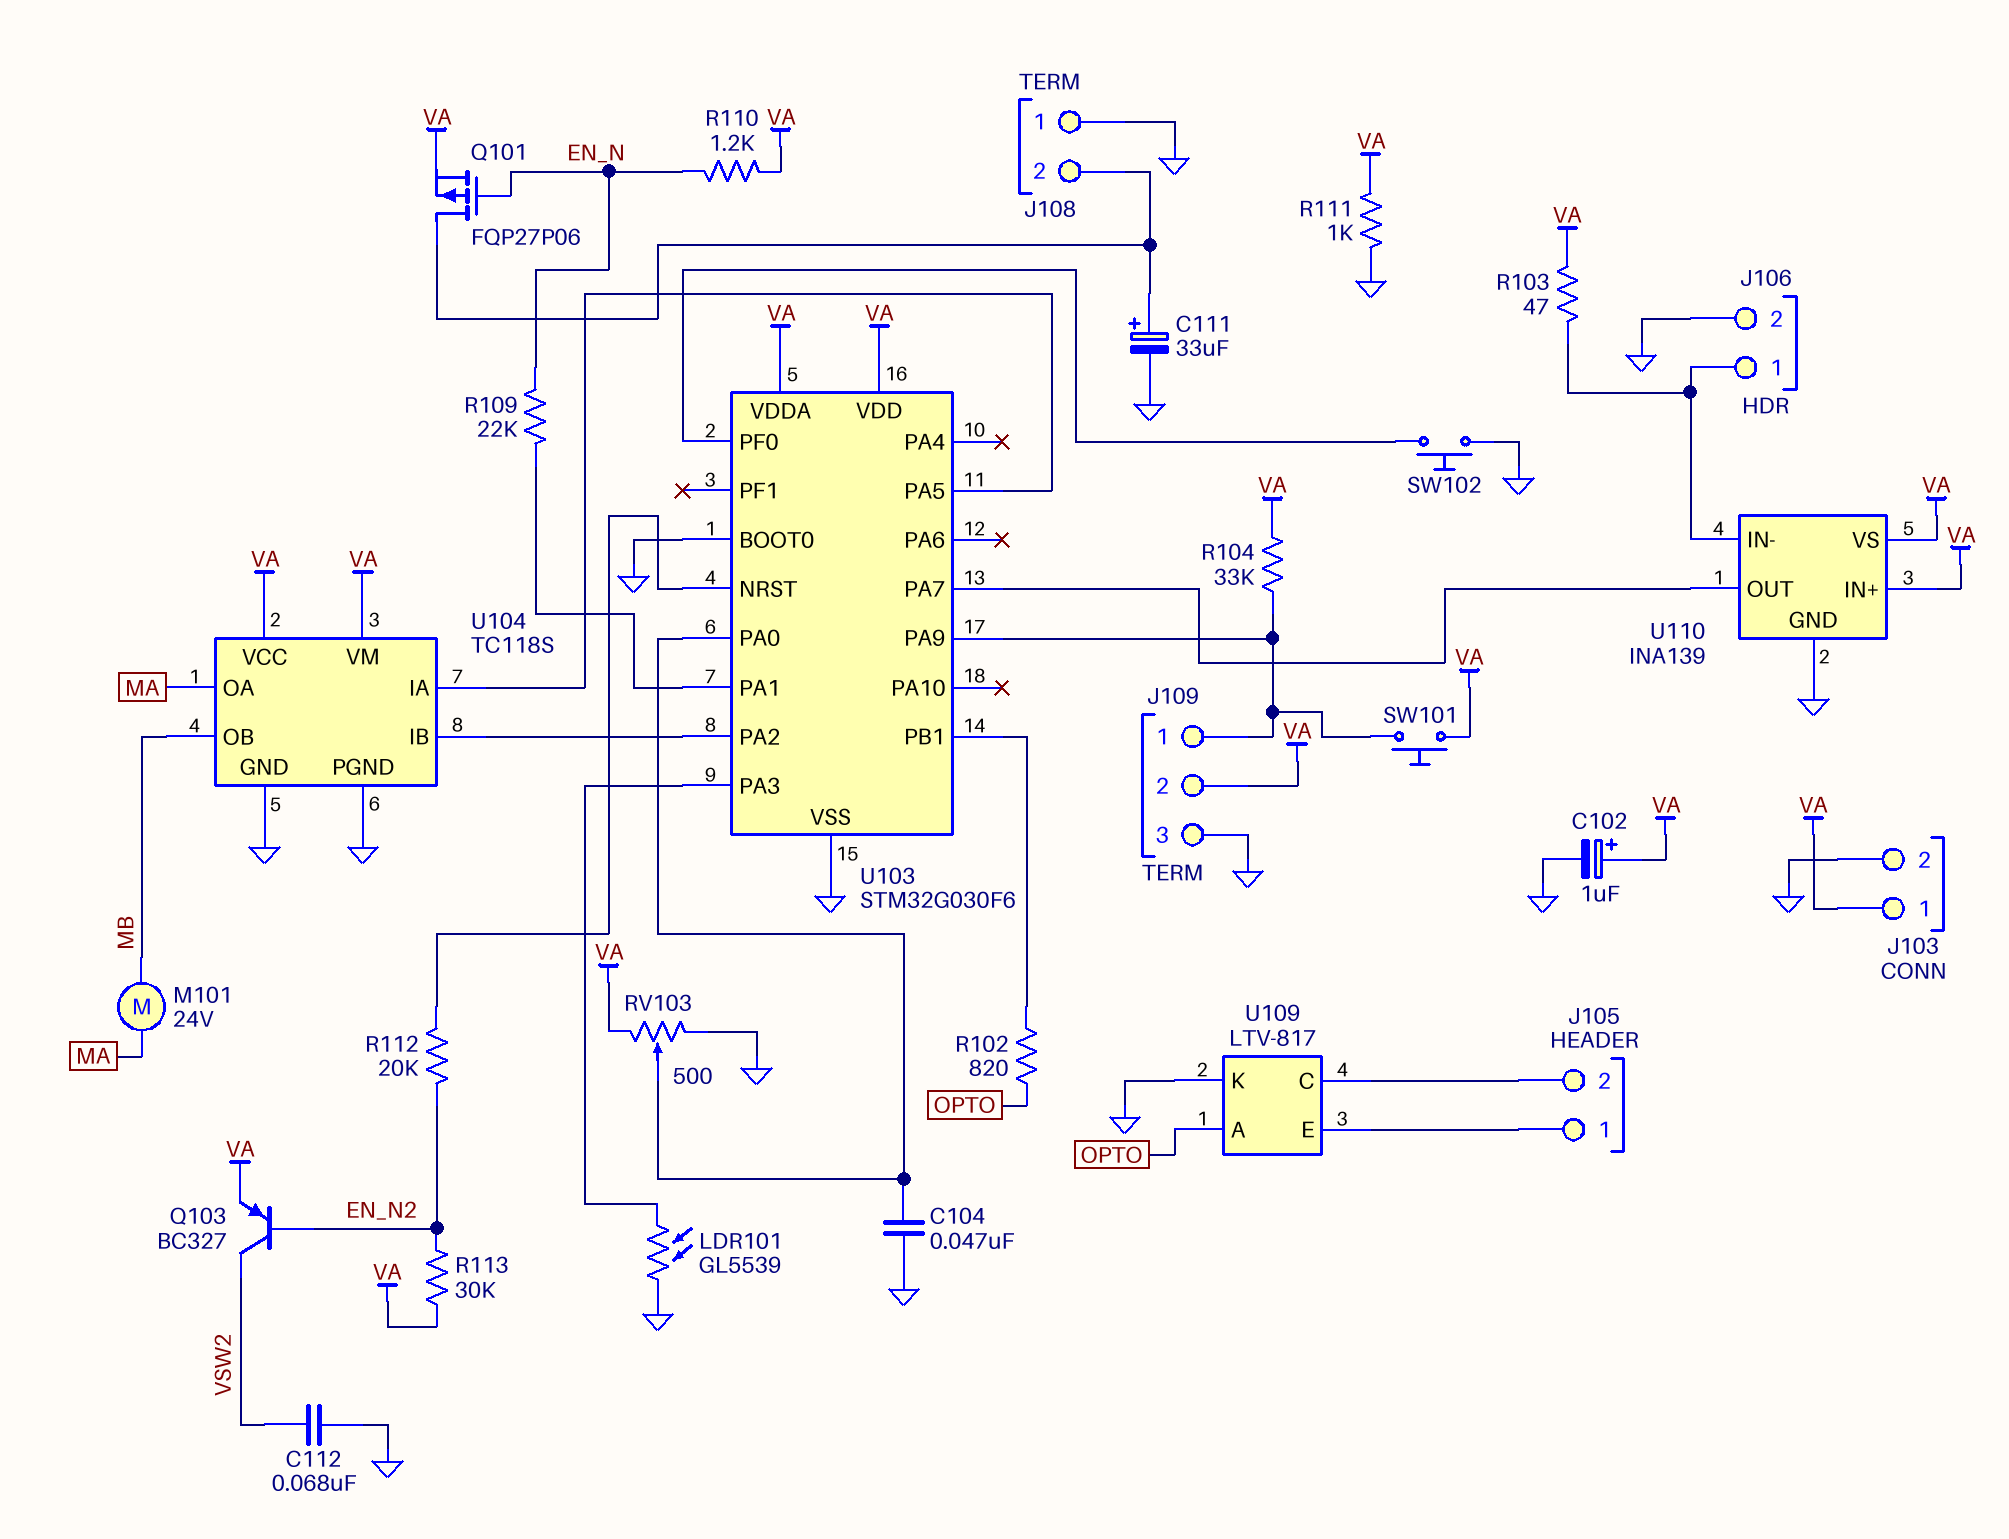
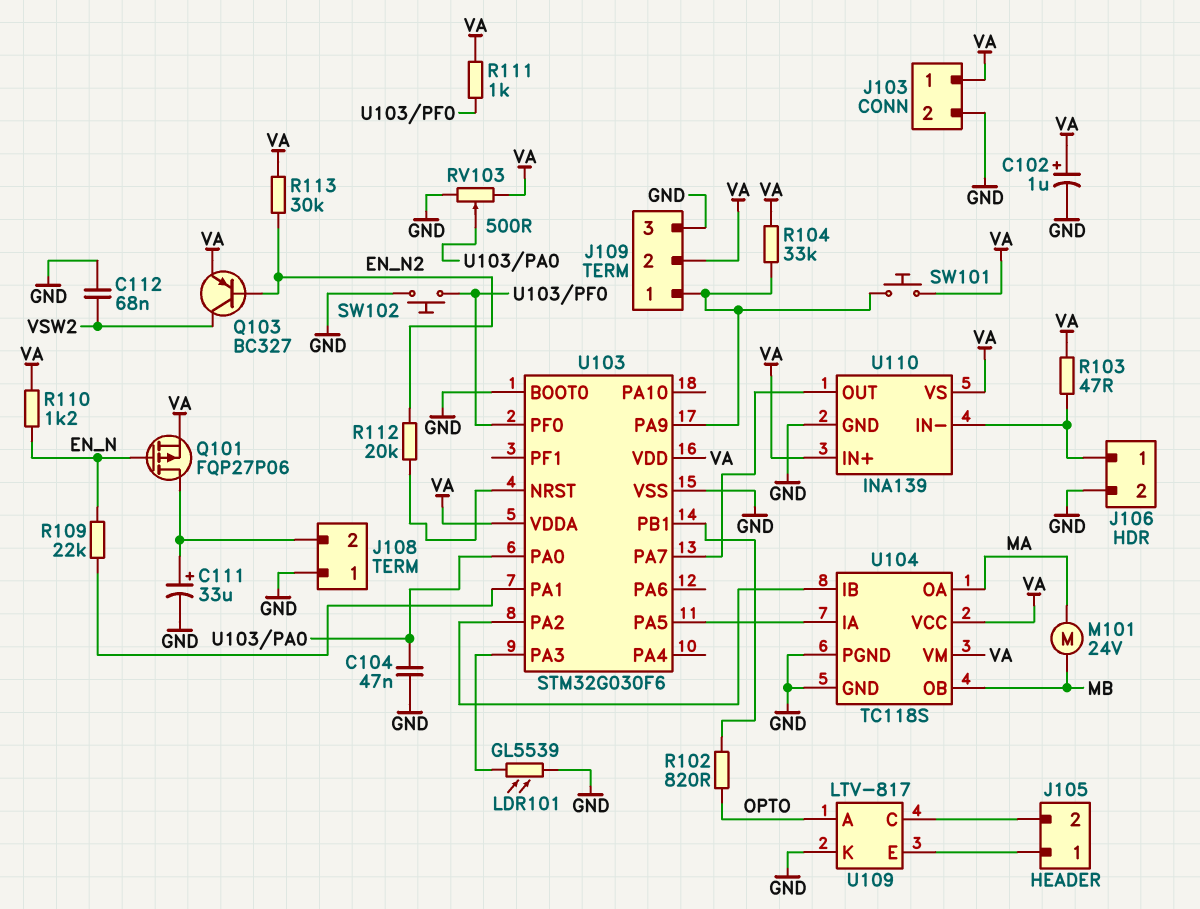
R111: 1k (GND, VA) -> 1k (U103/PF0, VA)

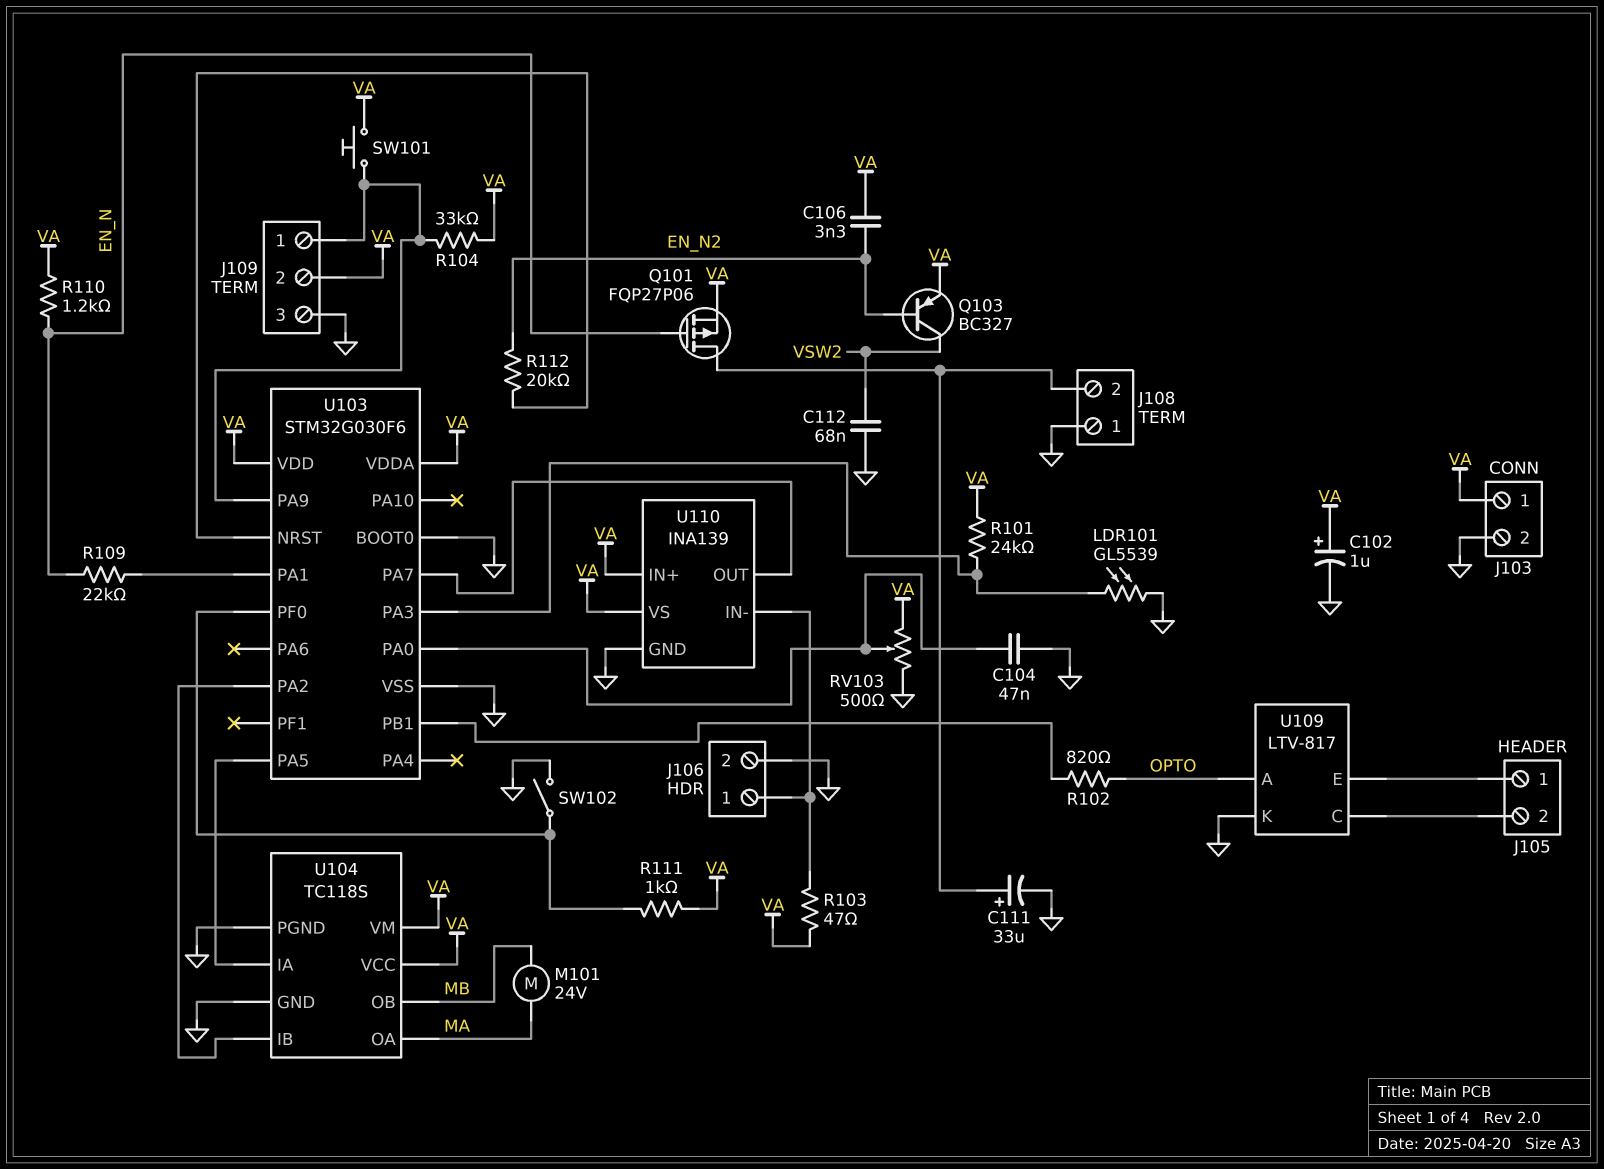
C106: none -> 3.3nF (EN_N2, VA)
R101: none -> 24k (U103/PA3, VA)
R113: 30k (EN_N2, VA) -> none
SW102: button (GND, U103/PF0) -> switch (GND, U103/PF0)

